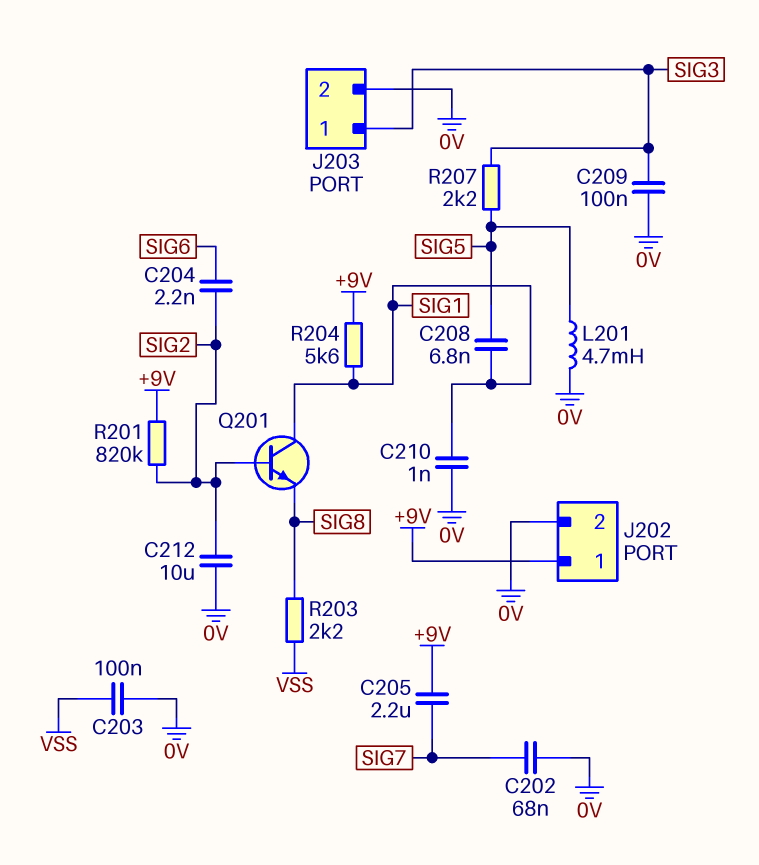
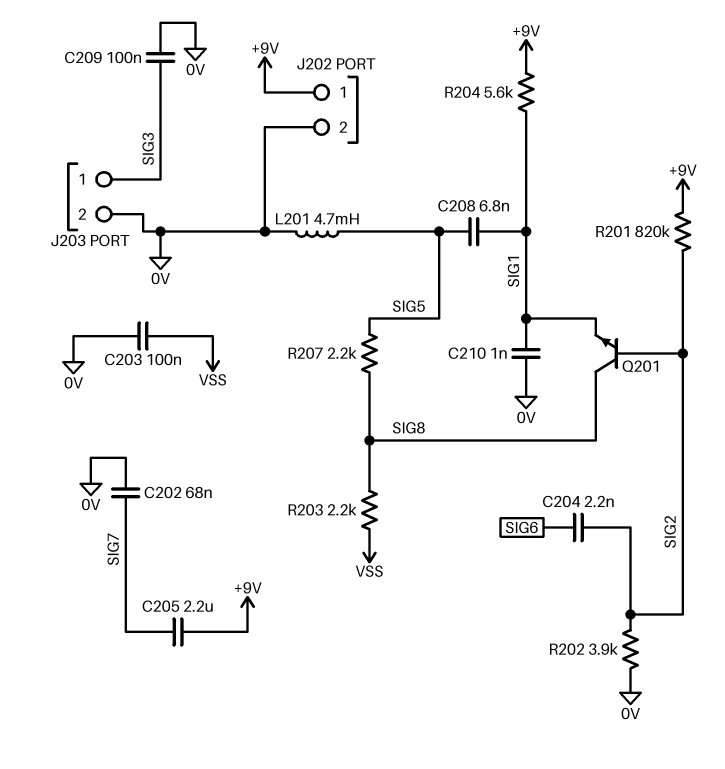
C212: 10uF (0V, SIG2) -> none
Q201: NPN (B SIG2, C SIG1, E SIG8) -> NPN (B SIG2, C SIG8, E SIG1)
R202: none -> 3.9k (0V, SIG2)
R207: 2.2k (SIG3, SIG5) -> 2.2k (SIG5, SIG8)

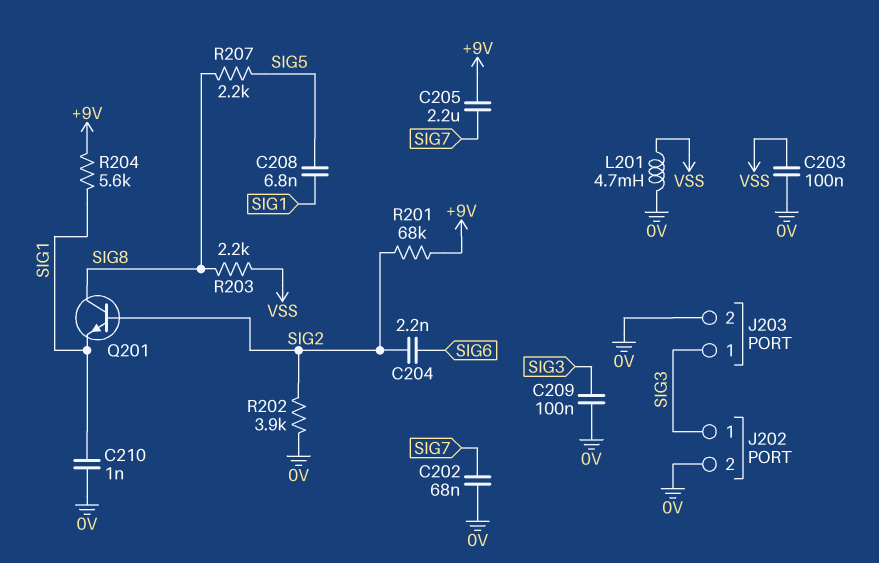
J202 pin 1: +9V -> SIG3
L201: 4.7mH (0V, SIG5) -> 4.7mH (0V, VSS)
R201: 820k (+9V, SIG2) -> 68k (+9V, SIG2)

